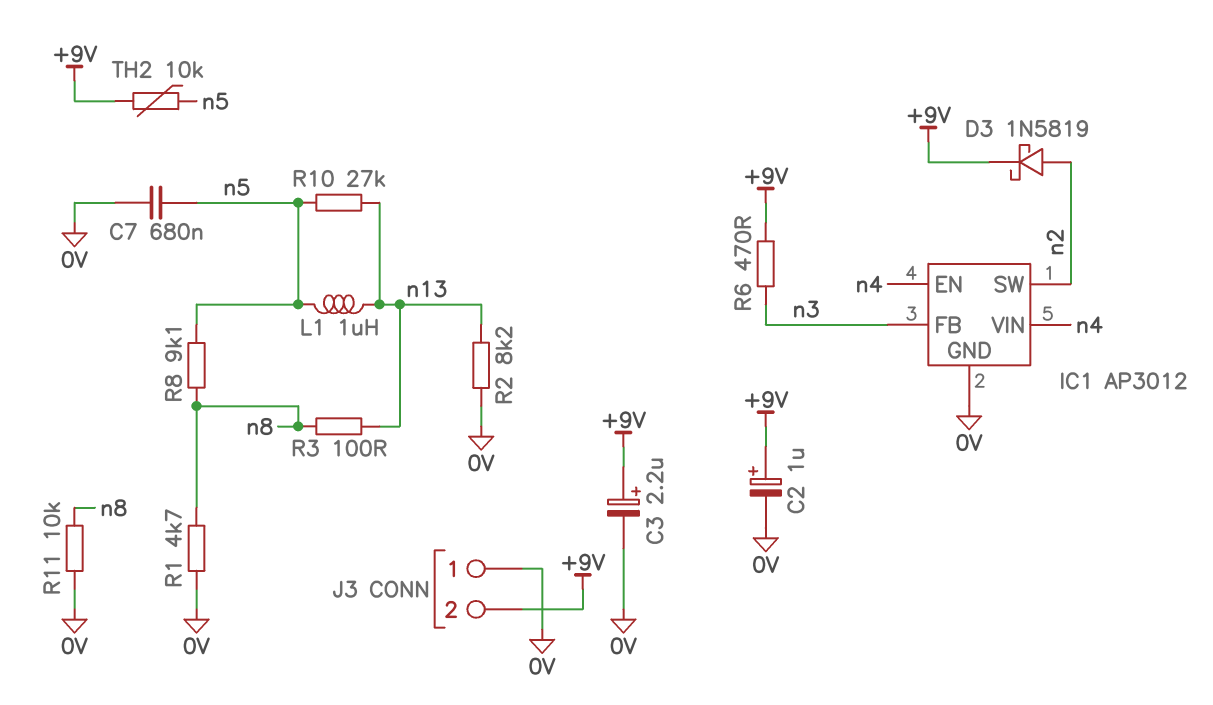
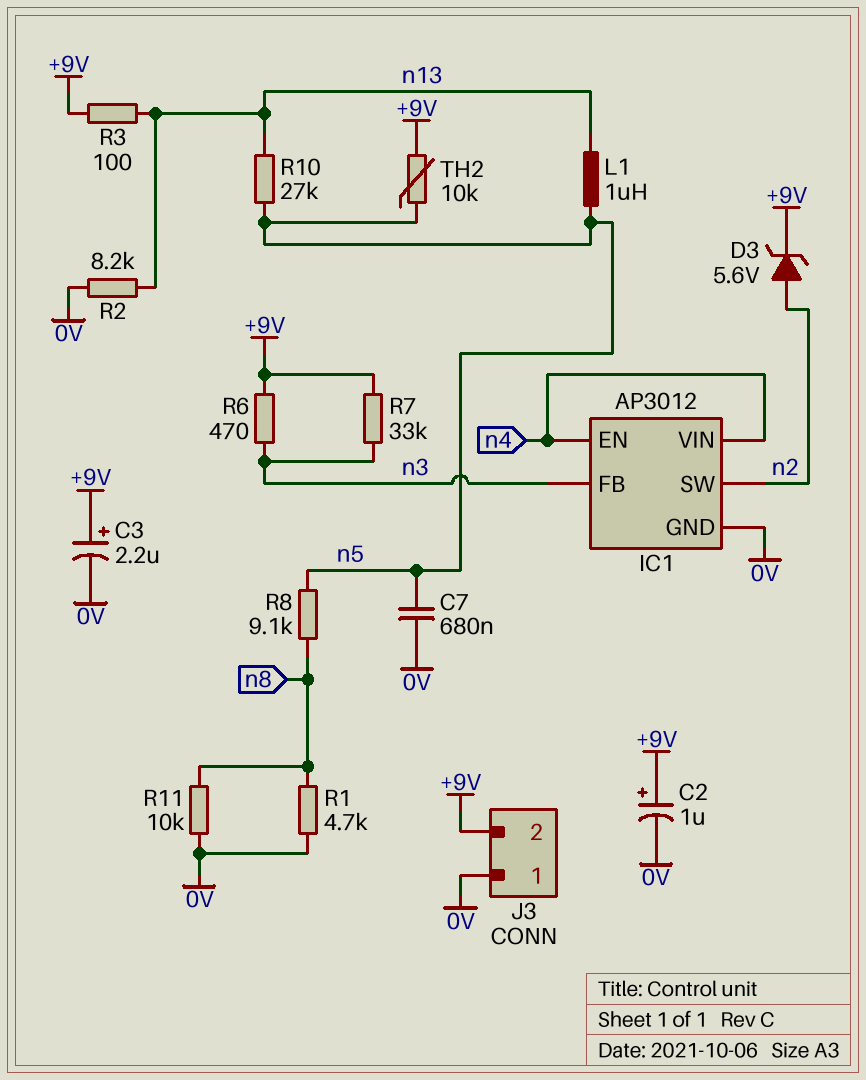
D3: schottky 1N5819 (A n2, K +9V) -> zener 5.6V (A n2, K +9V)
R3: 100 (n8, n13) -> 100 (+9V, n13)
R7: none -> 33k (+9V, n3)

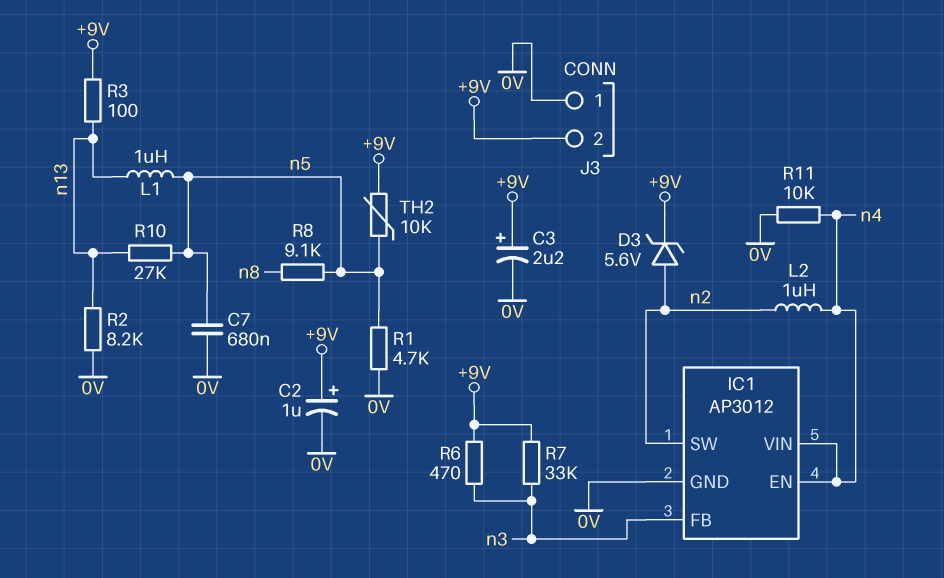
L2: none -> 1uH (n2, n4)
R1: 4.7k (0V, n8) -> 4.7k (0V, n5)
R11: 10k (0V, n8) -> 10k (0V, n4)

